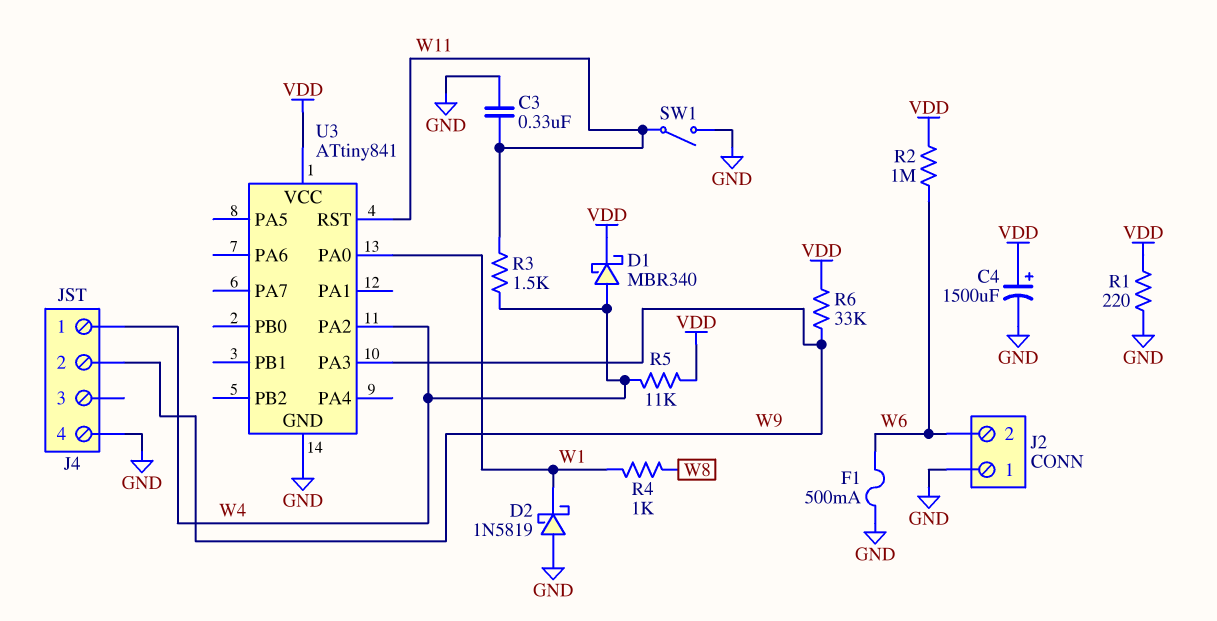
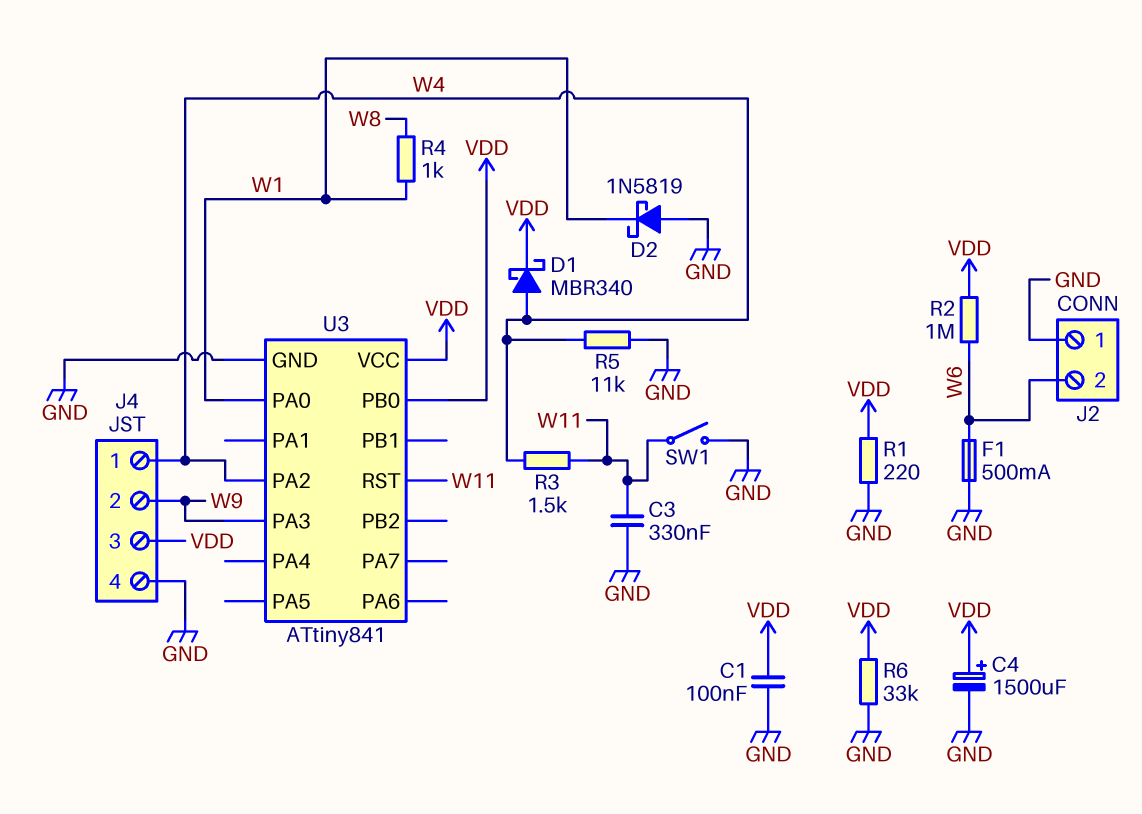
C1: none -> 100nF (GND, VDD)
J4 pin 3: none -> VDD
R5: 11k (VDD, W4) -> 11k (GND, W4)
R6: 33k (VDD, W9) -> 33k (GND, VDD)
U3 pin PB0: none -> VDD

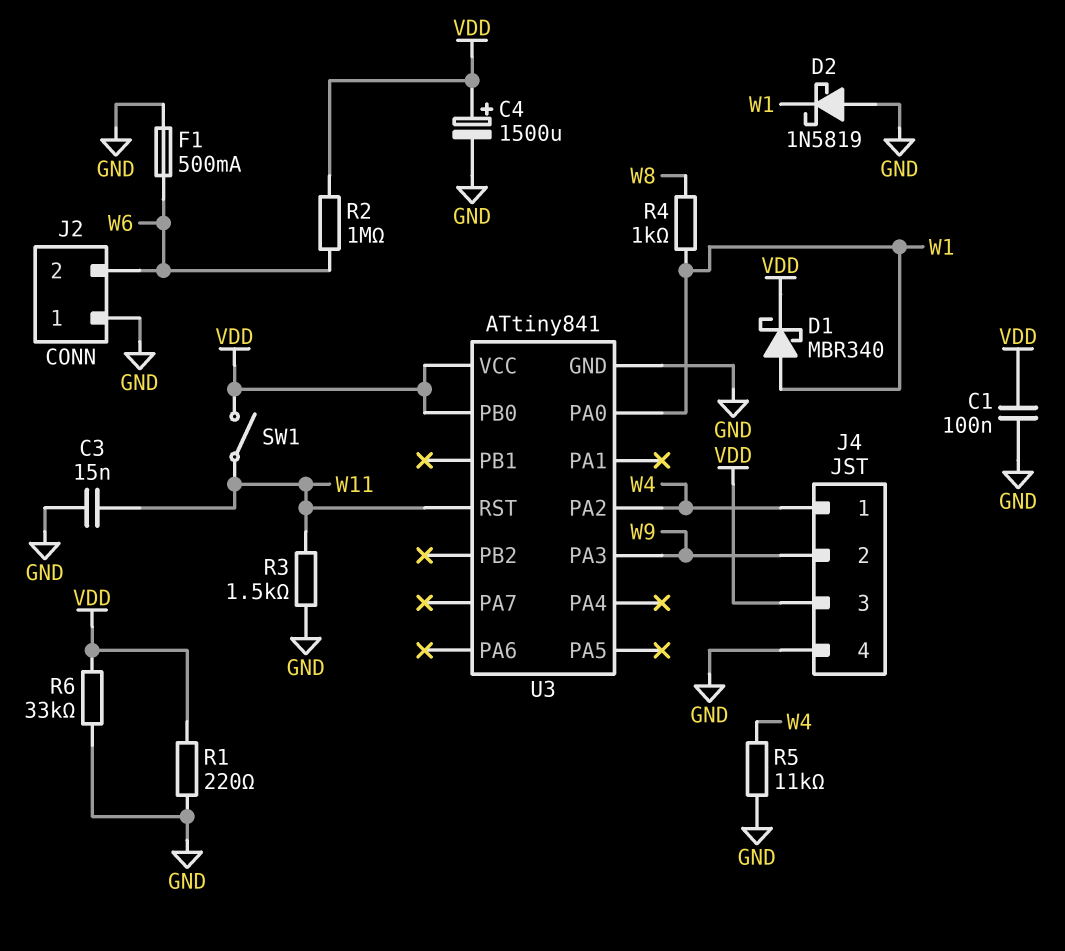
C3: 330nF (GND, W11) -> 15nF (GND, W11)
D1: schottky MBR340 (A W4, K VDD) -> schottky MBR340 (A W1, K VDD)
R3: 1.5k (W4, W11) -> 1.5k (GND, W11)
SW1: switch (GND, W11) -> switch (VDD, W11)

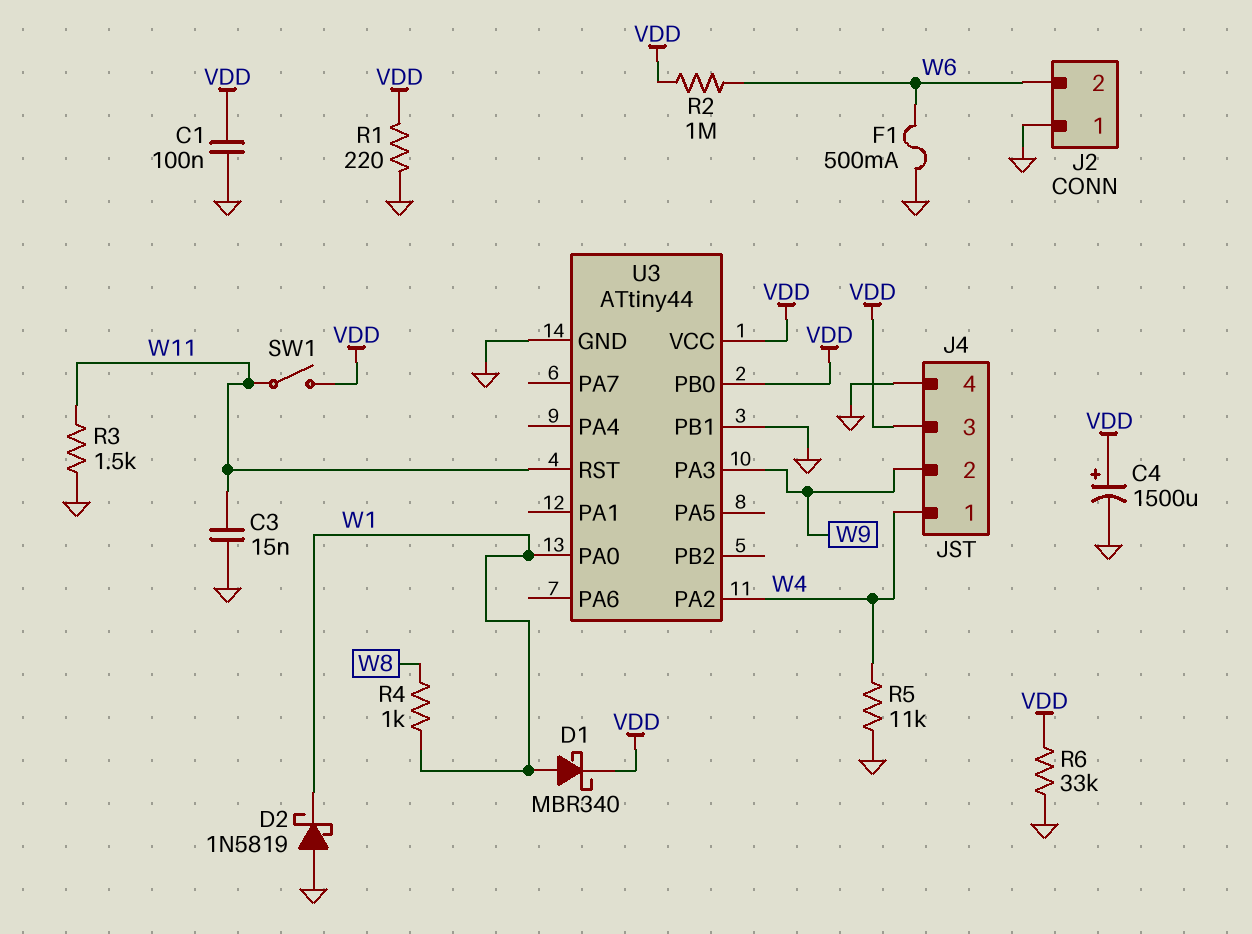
U3: ATtiny841 -> ATtiny44
U3 pin PB1: none -> GND

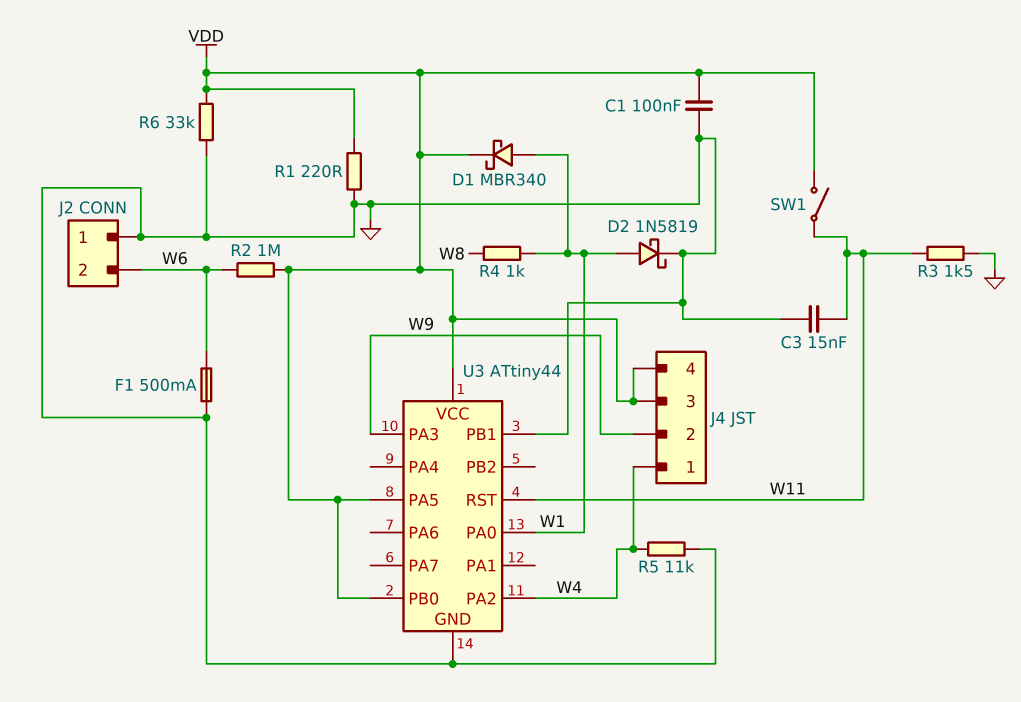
C4: 1500uF (plus VDD, minus GND) -> none
D2: schottky 1N5819 (A GND, K W1) -> schottky 1N5819 (A W1, K GND)
J4 pin 4: GND -> VDD
U3 pin PA5: none -> VDD

